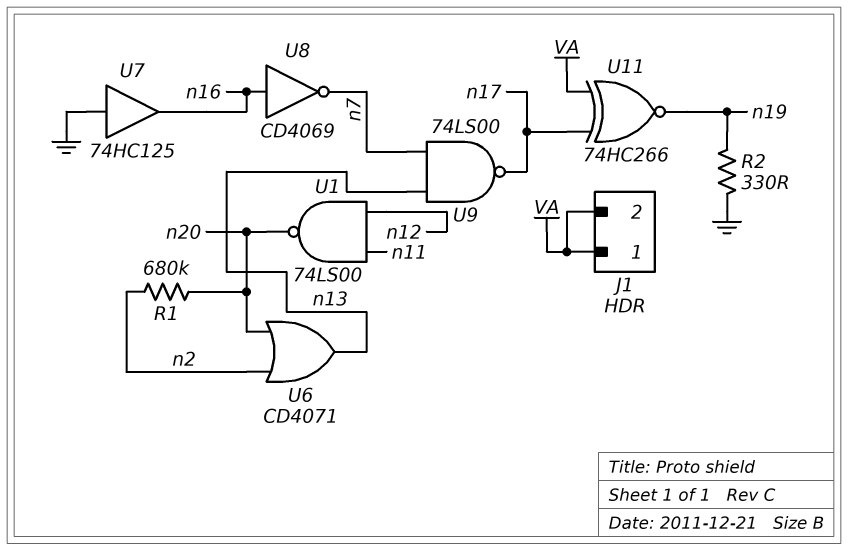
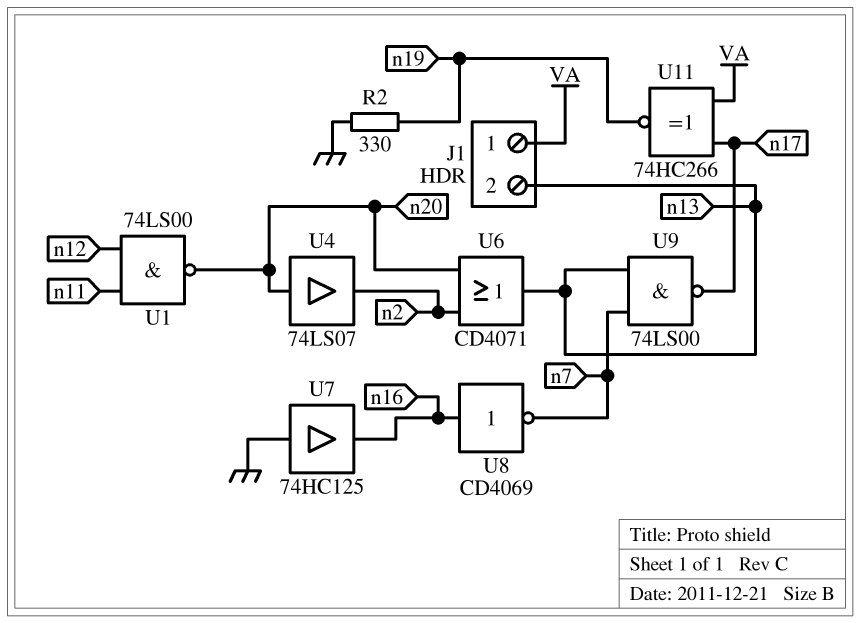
J1 pin 2: VA -> n13
R1: 680k (n2, n20) -> none
U4: none -> buffer 74LS07 (in n20, out n2)

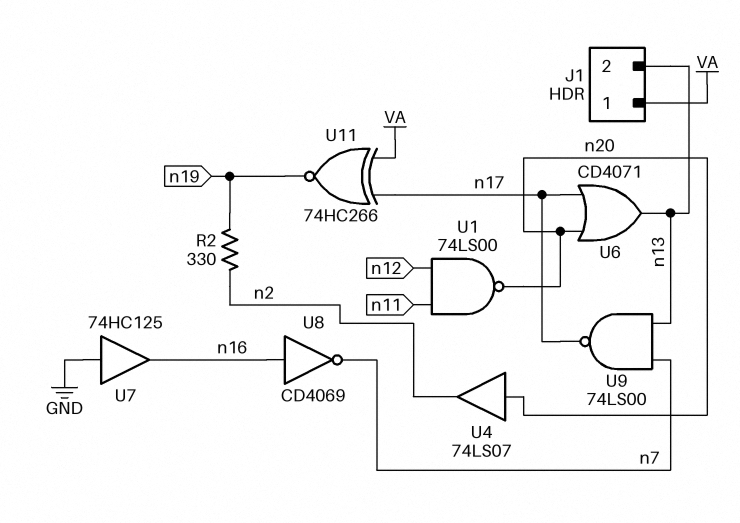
R2: 330 (GND, n19) -> 330 (n2, n19)
U6: OR CD4071 (in n2, in n20, out n13) -> OR CD4071 (in n17, in n20, out n13)

